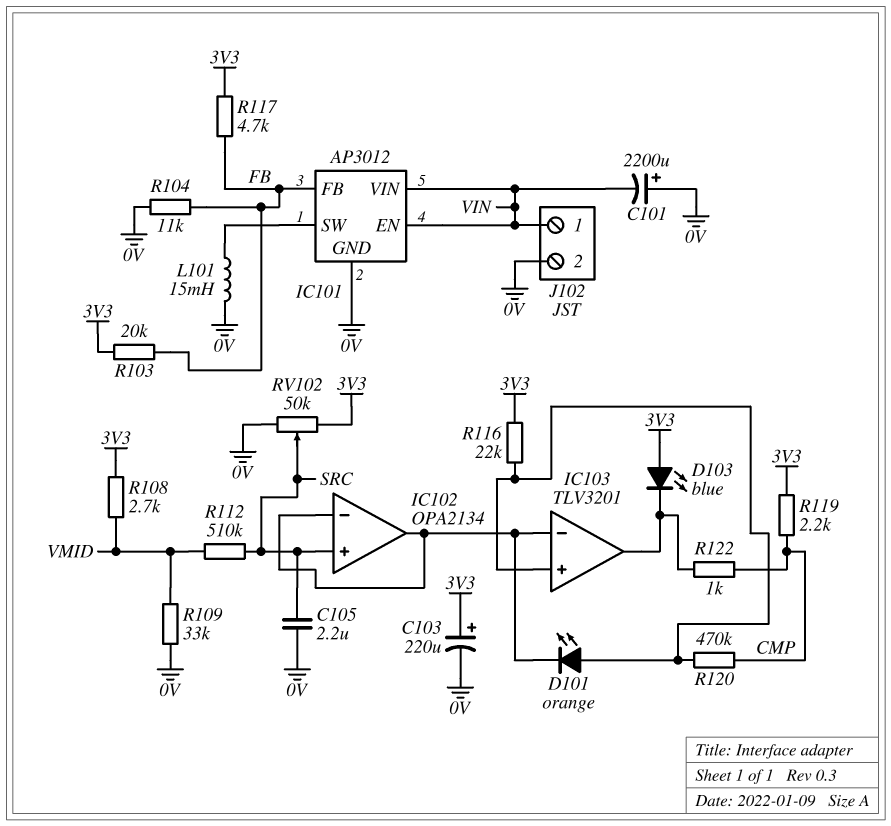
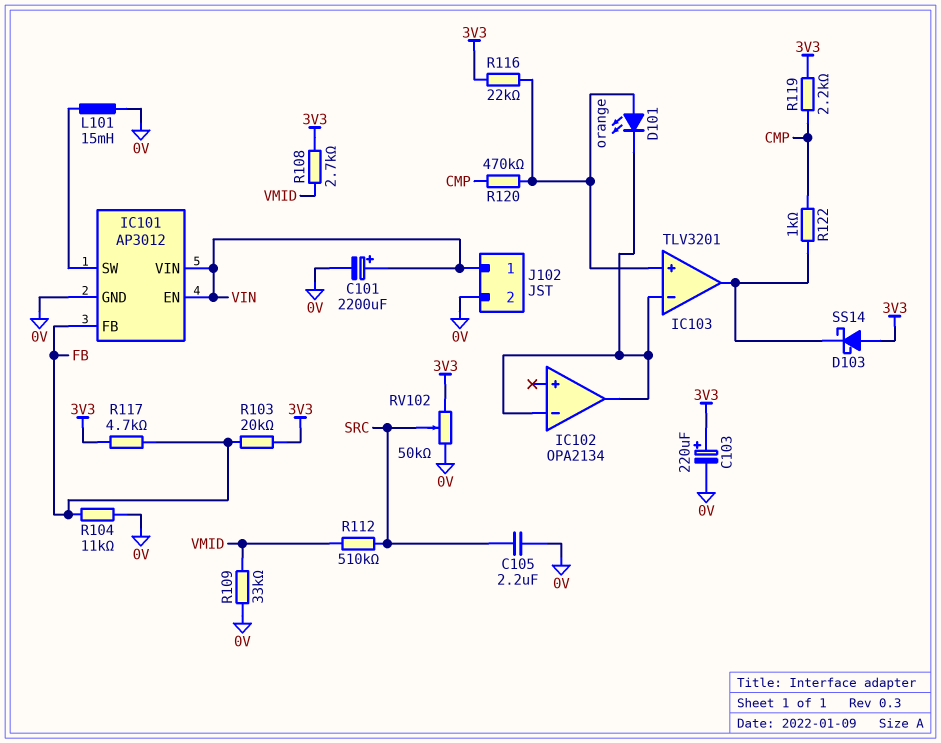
C101: 2200uF (plus 0V, minus VIN) -> 2200uF (plus VIN, minus 0V)
D103: LED blue (A 3V3, K IC103/out) -> schottky SS14 (A 3V3, K IC103/out)
IC102 pin in+: SRC -> none

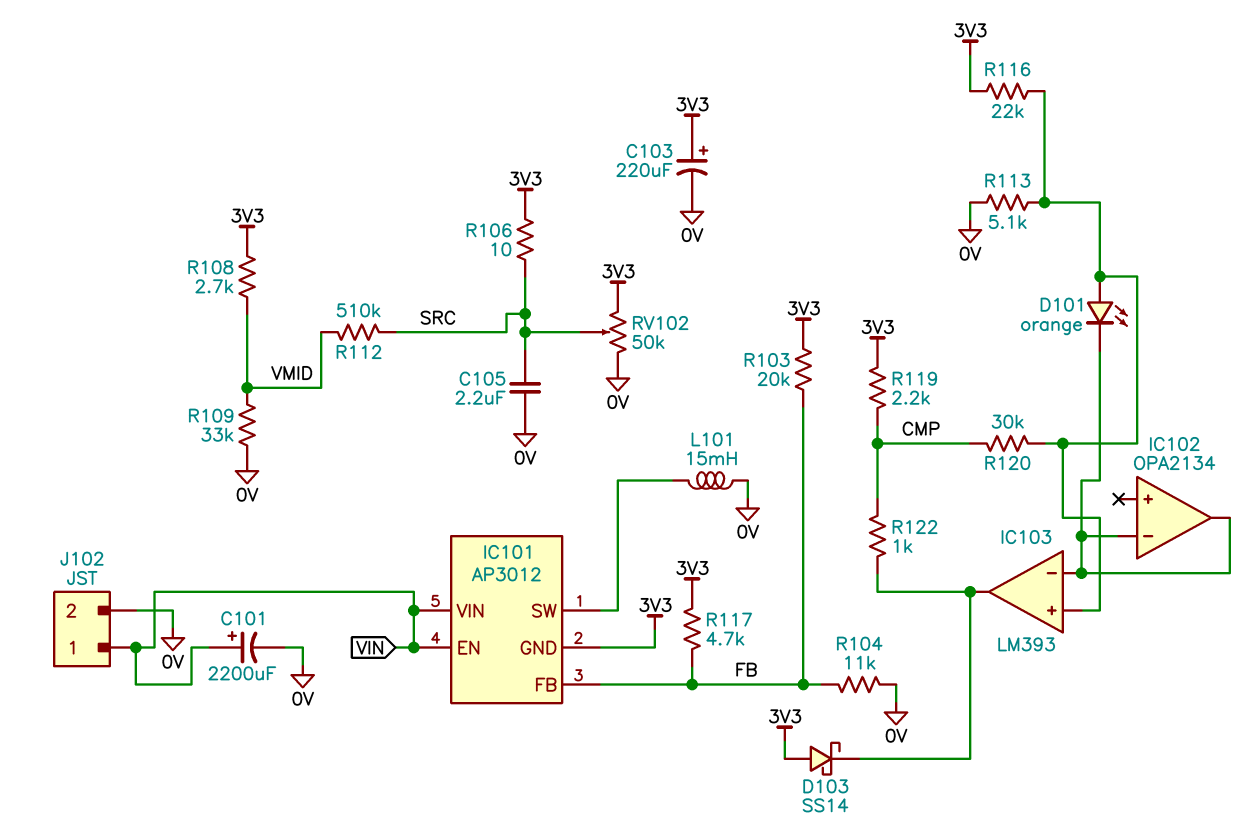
IC101 pin GND: 0V -> 3V3
IC103: TLV3201 -> LM393
R106: none -> 10 (3V3, SRC)
R113: none -> 5.1k (0V, IC103/in+)
R120: 470k (CMP, IC103/in+) -> 30k (CMP, IC103/in+)

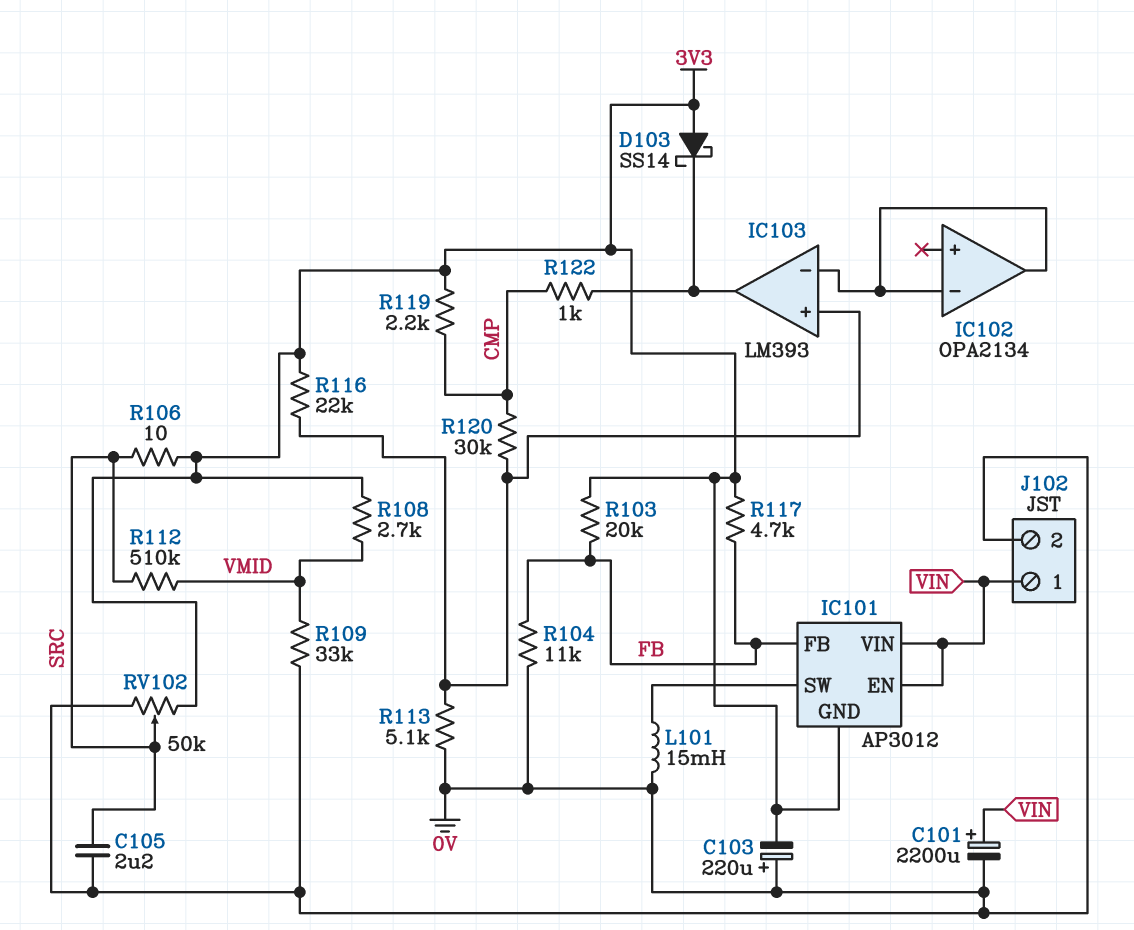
C103: 220uF (plus 3V3, minus 0V) -> 220uF (plus 0V, minus 3V3)
D101: LED orange (A IC103/in+, K IC102/in-) -> none

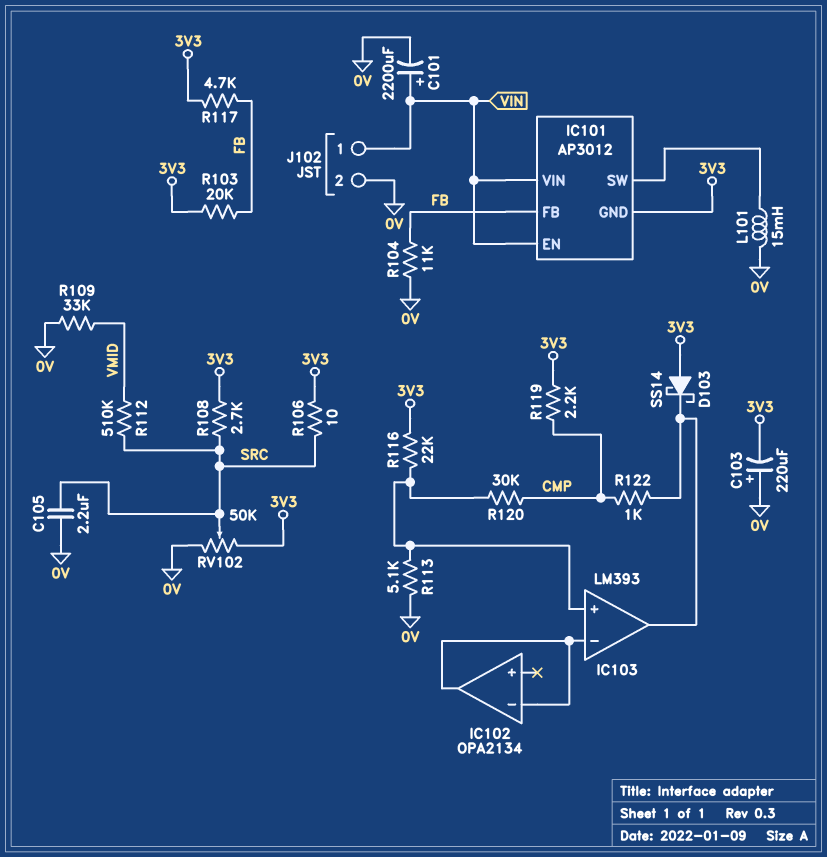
R108: 2.7k (3V3, VMID) -> 2.7k (3V3, SRC)

